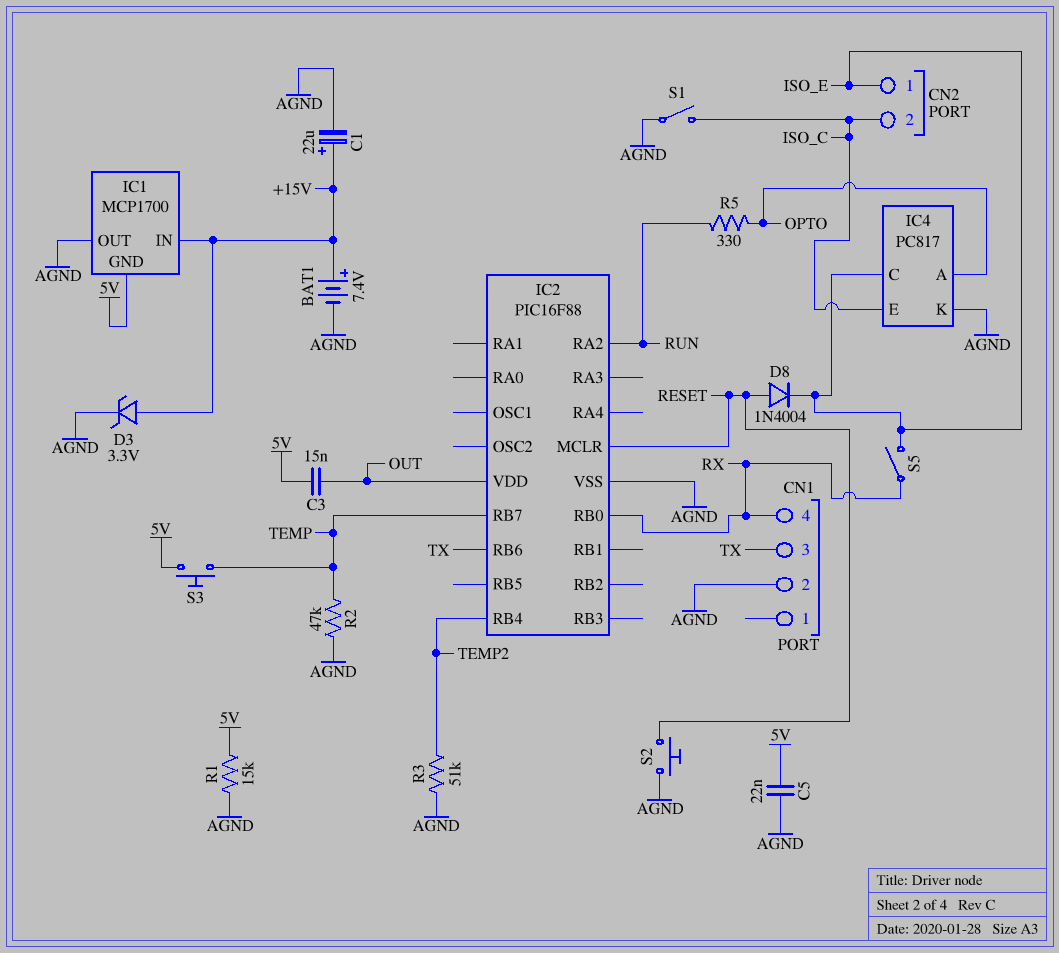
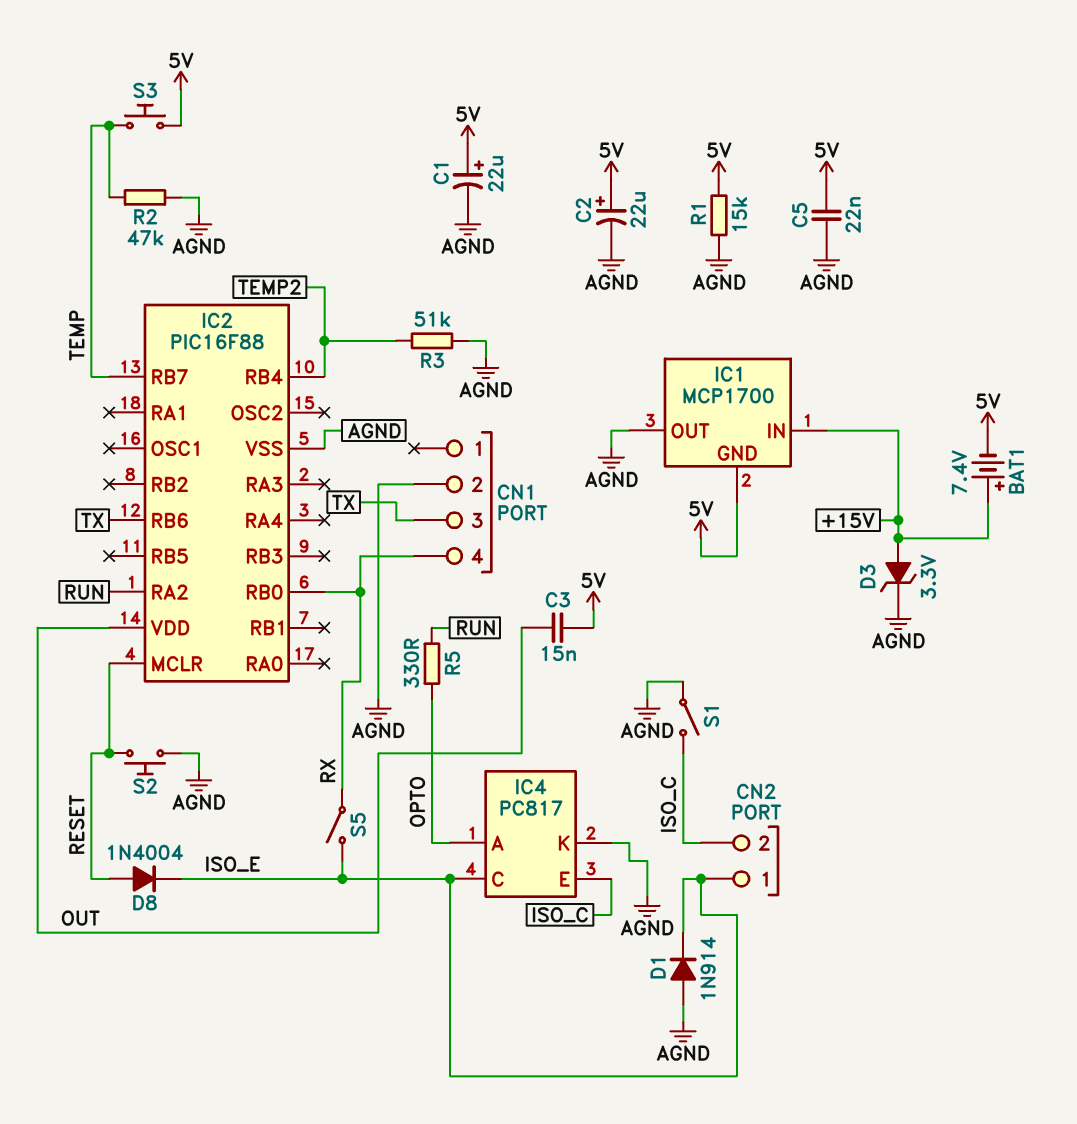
BAT1: 7.4V (plus +15V, minus AGND) -> 7.4V (plus +15V, minus 5V)
C1: 22uF (plus +15V, minus AGND) -> 22uF (plus 5V, minus AGND)
C2: none -> 22uF (plus 5V, minus AGND)
D1: none -> diode 1N914 (A AGND, K ISO_E)

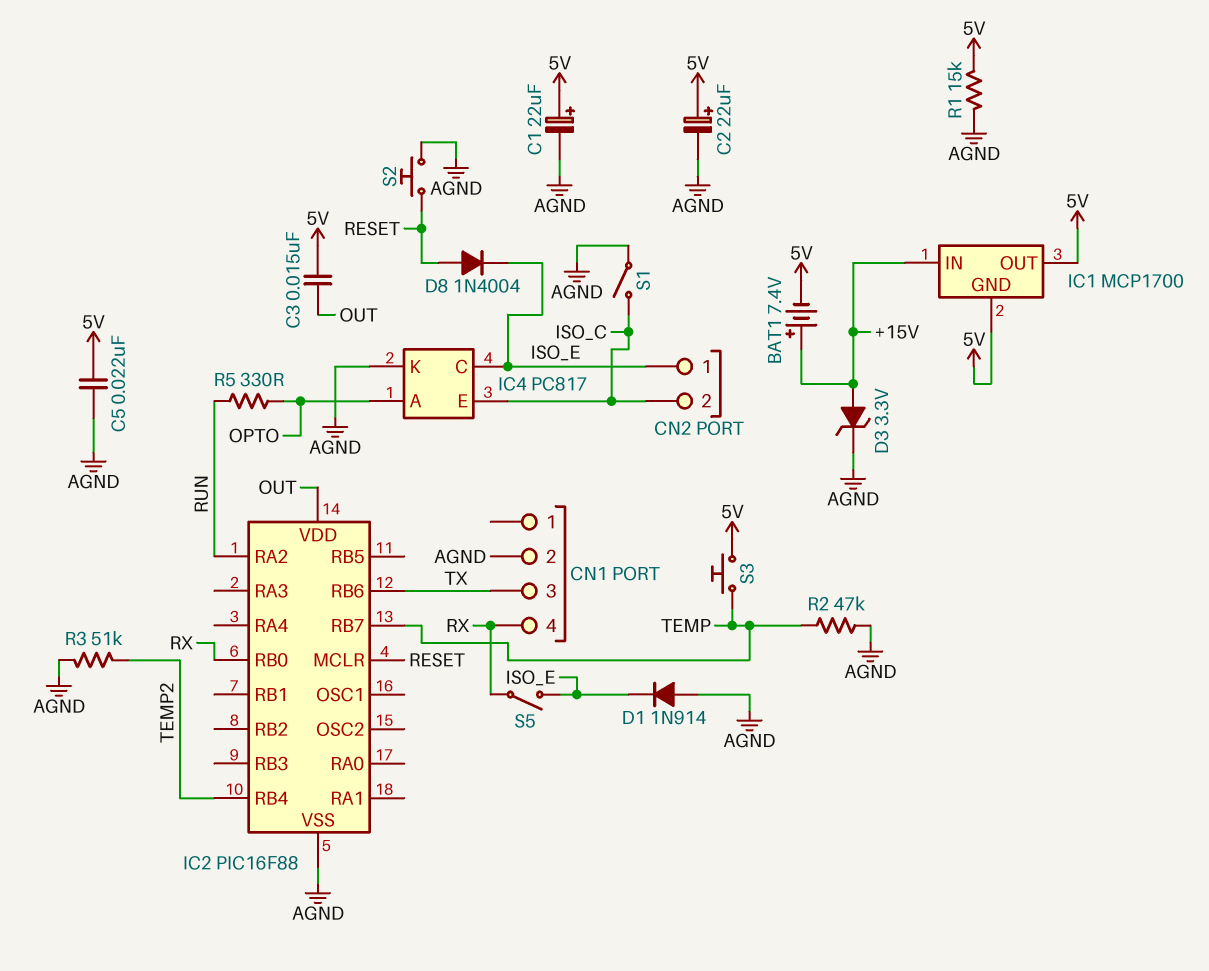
IC1 pin OUT: AGND -> 5V

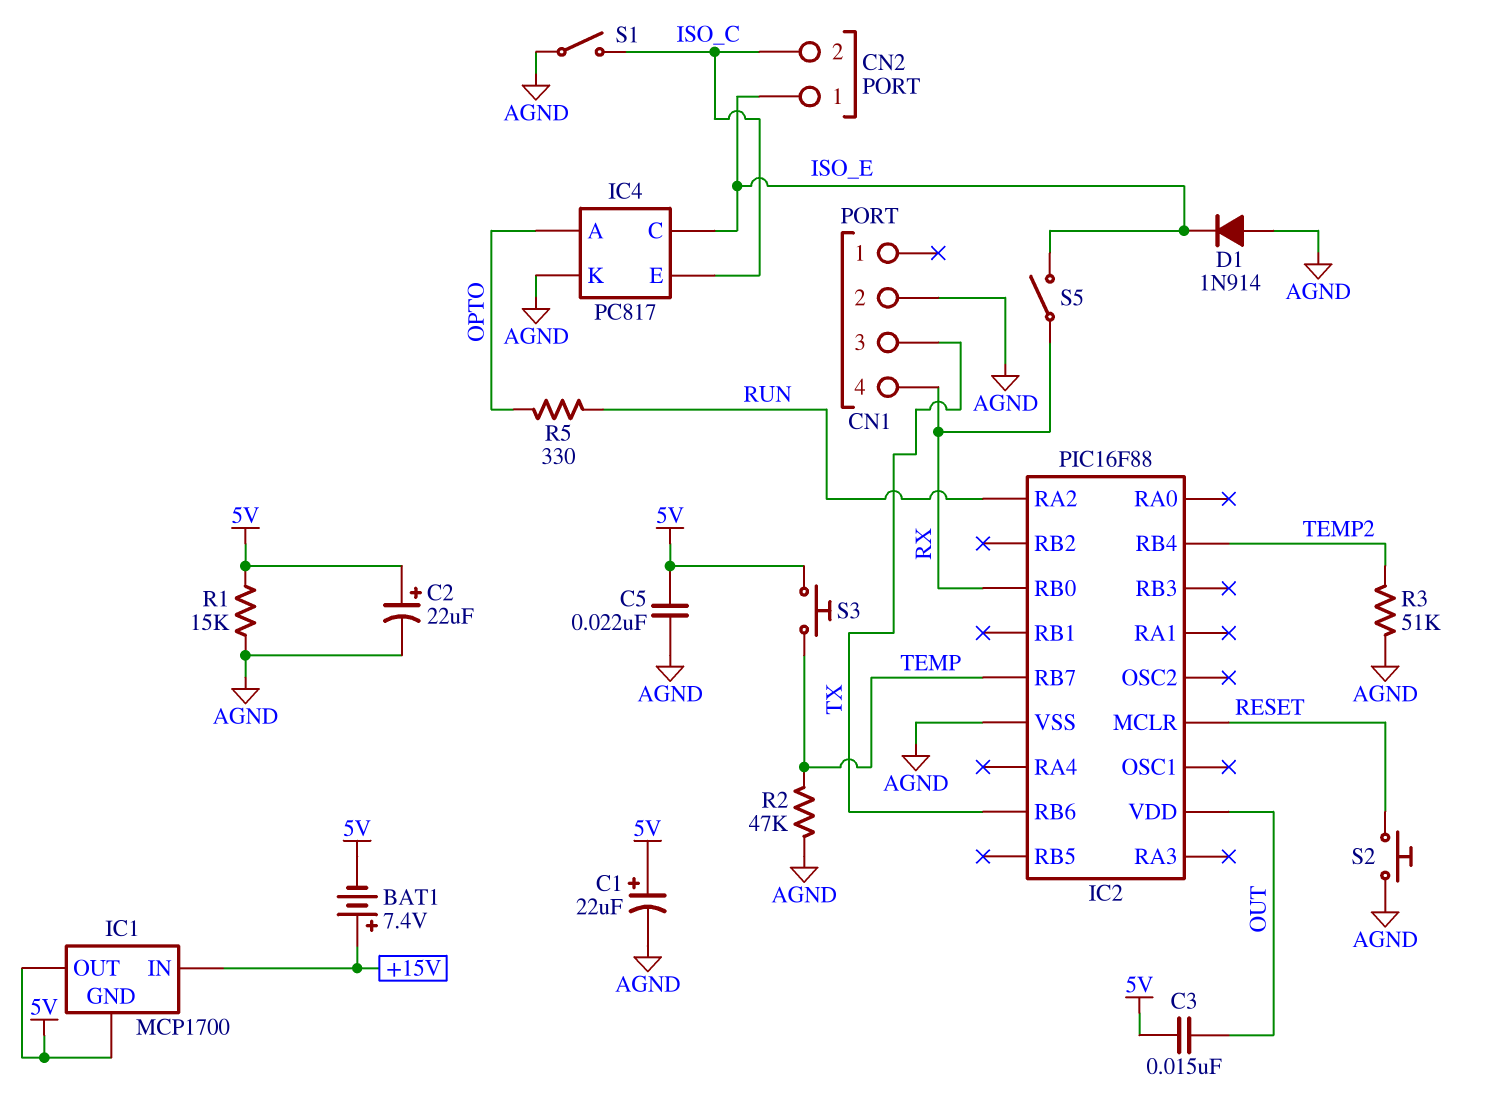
D3: zener 3.3V (A +15V, K AGND) -> none
D8: diode 1N4004 (A RESET, K ISO_E) -> none

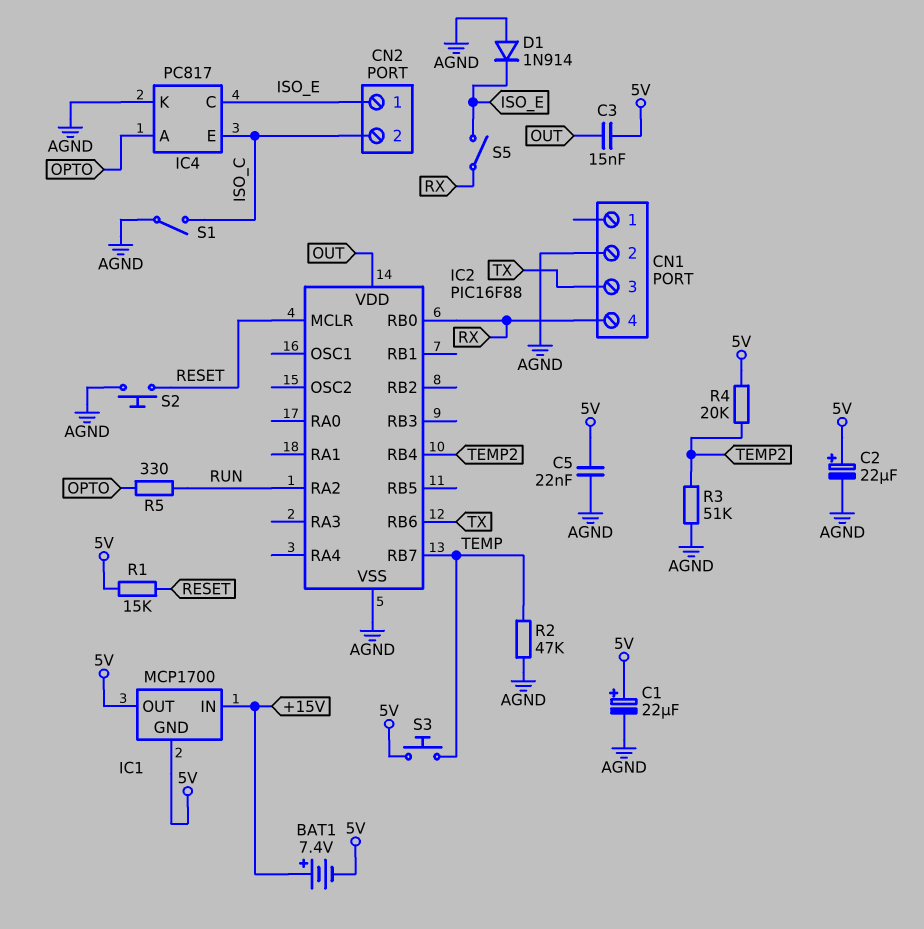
R1: 15k (5V, AGND) -> 15k (5V, RESET)
R4: none -> 20k (5V, TEMP2)

